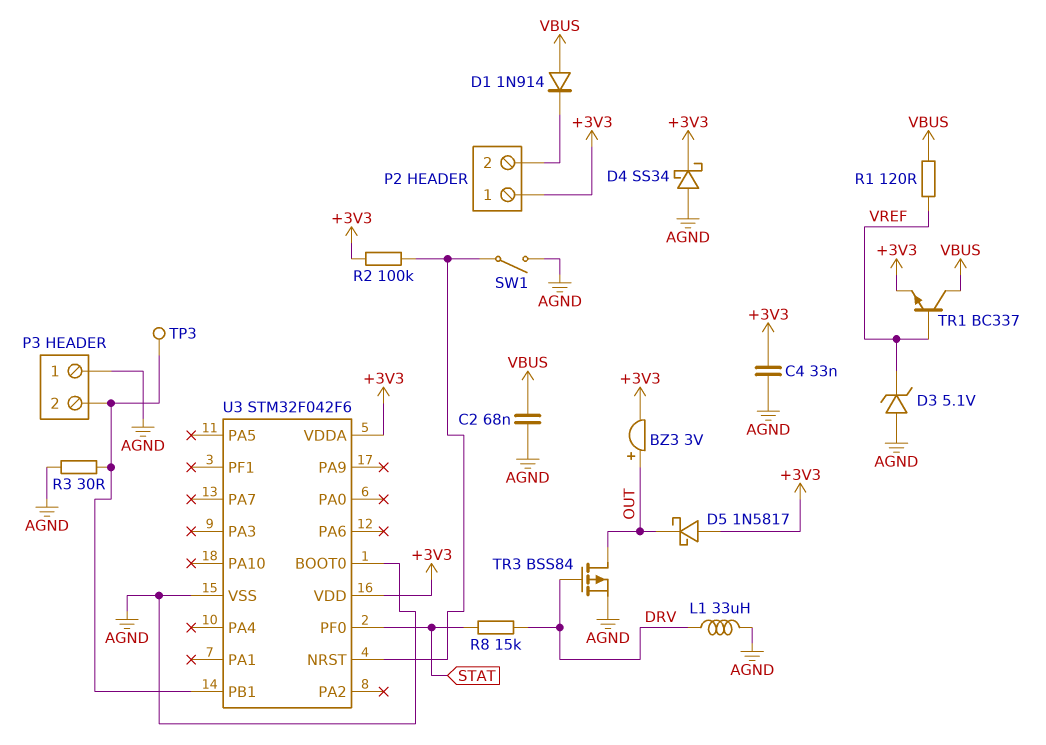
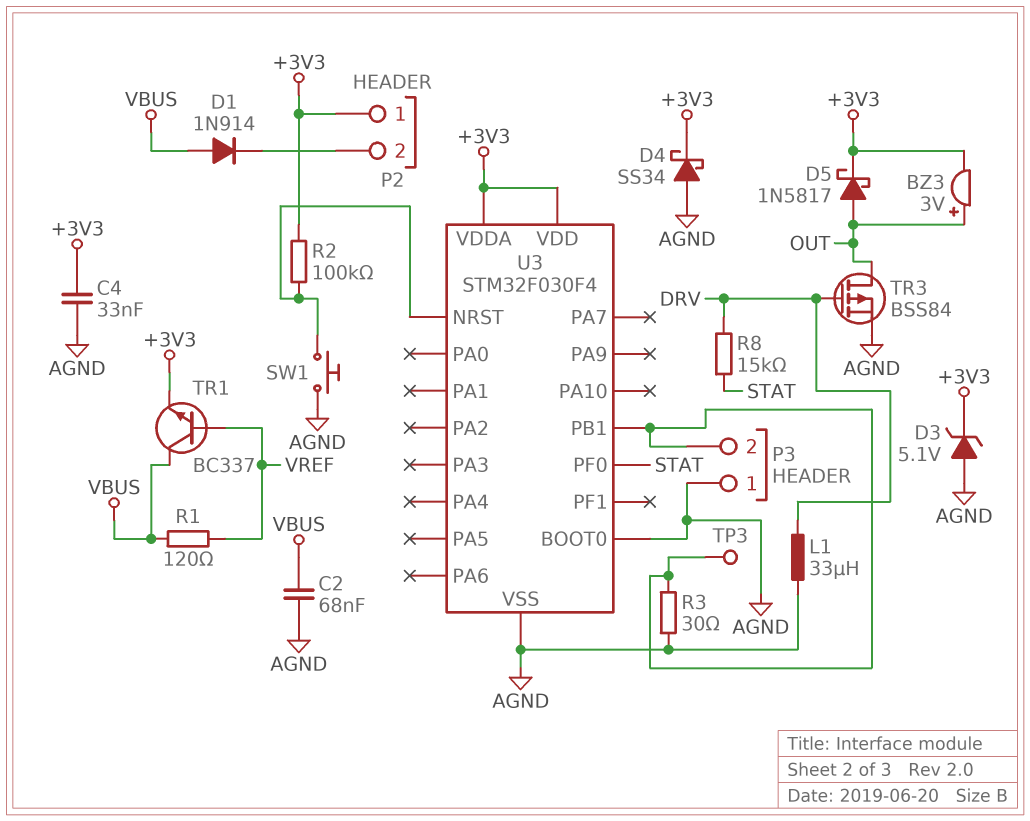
D3: zener 5.1V (A AGND, K VREF) -> zener 5.1V (A AGND, K +3V3)
D5: schottky 1N5817 (A +3V3, K OUT) -> schottky 1N5817 (A OUT, K +3V3)
SW1: switch (AGND, U3/NRST) -> button (AGND, U3/NRST)
U3: STM32F042F6 -> STM32F030F4

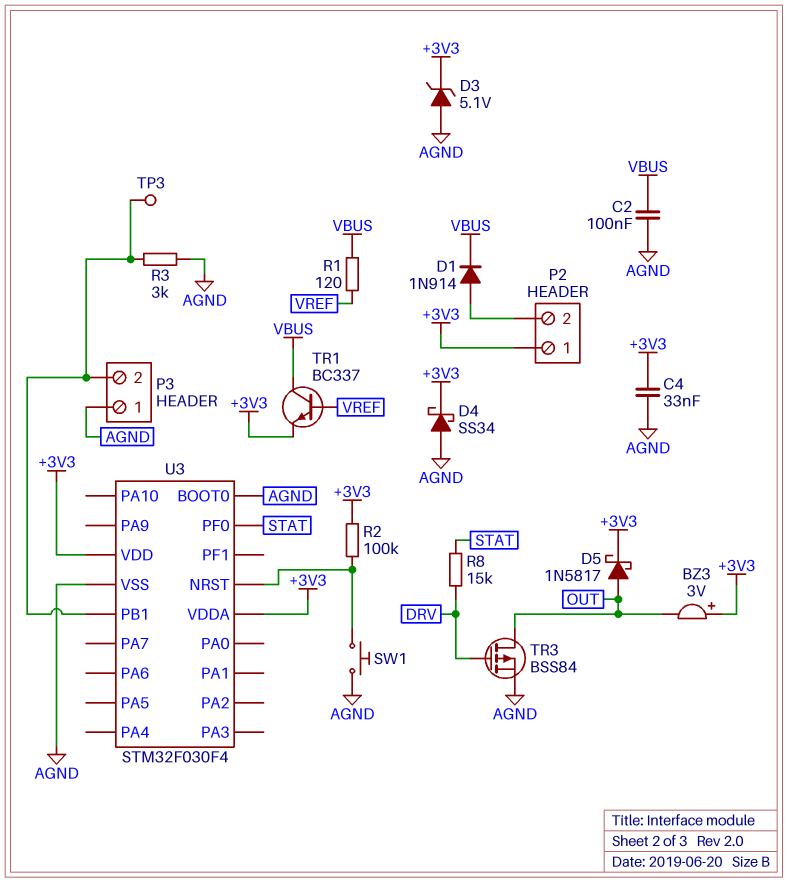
BZ3: buzzer 3V (plus OUT, minus +3V3) -> buzzer 3V (plus +3V3, minus OUT)
C2: 68nF (AGND, VBUS) -> 100nF (AGND, VBUS)
D1: diode 1N914 (A VBUS, K P2/2) -> diode 1N914 (A P2/2, K VBUS)
L1: 33uH (AGND, DRV) -> none
R3: 30 (AGND, P3/2) -> 3k (AGND, P3/2)

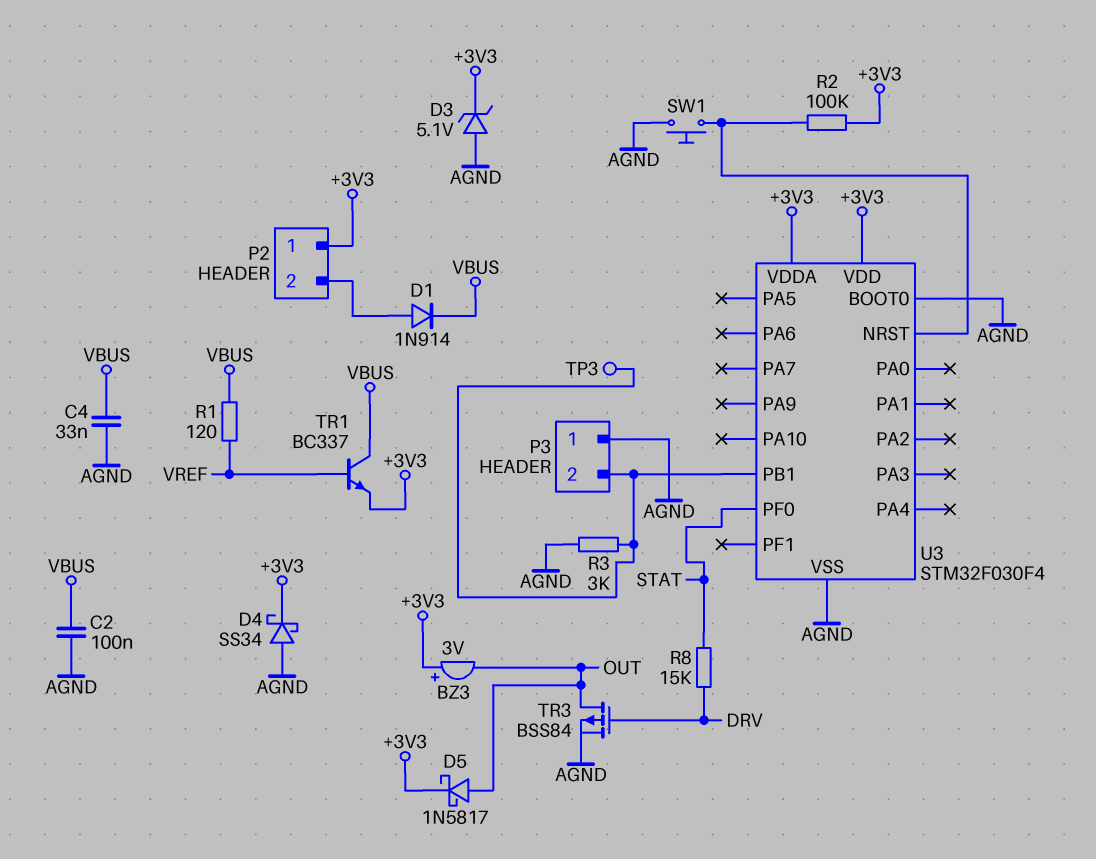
C4: 33nF (+3V3, AGND) -> 33nF (AGND, VBUS)

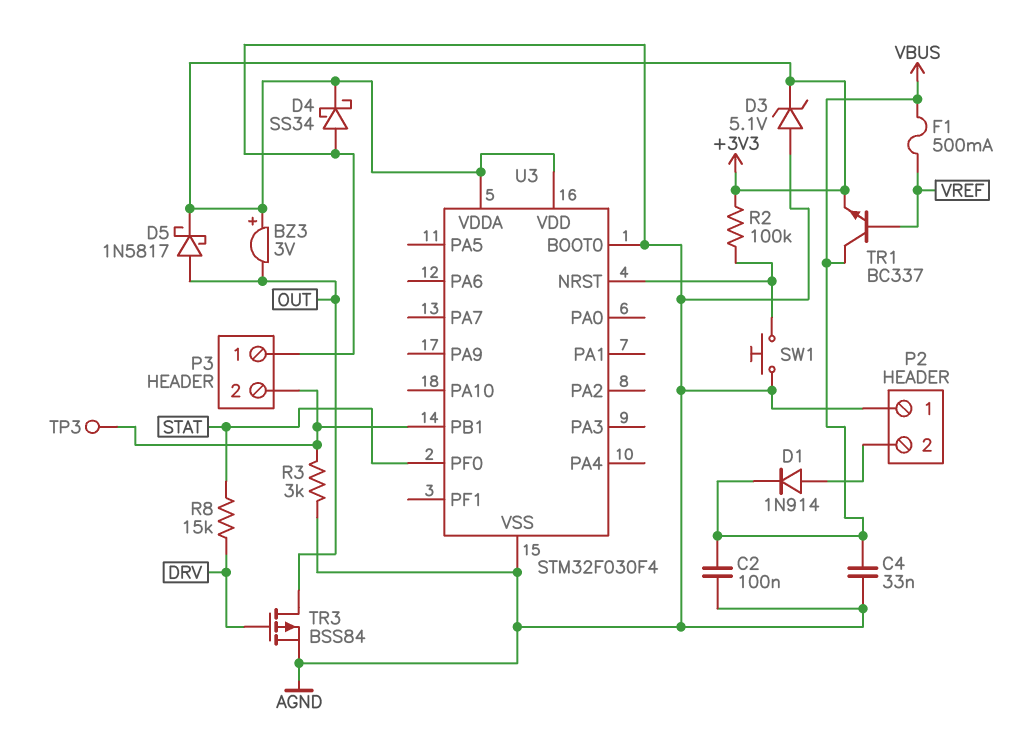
F1: none -> 500mA (VBUS, VREF)
P2 pin 1: +3V3 -> AGND
R1: 120 (VBUS, VREF) -> none

